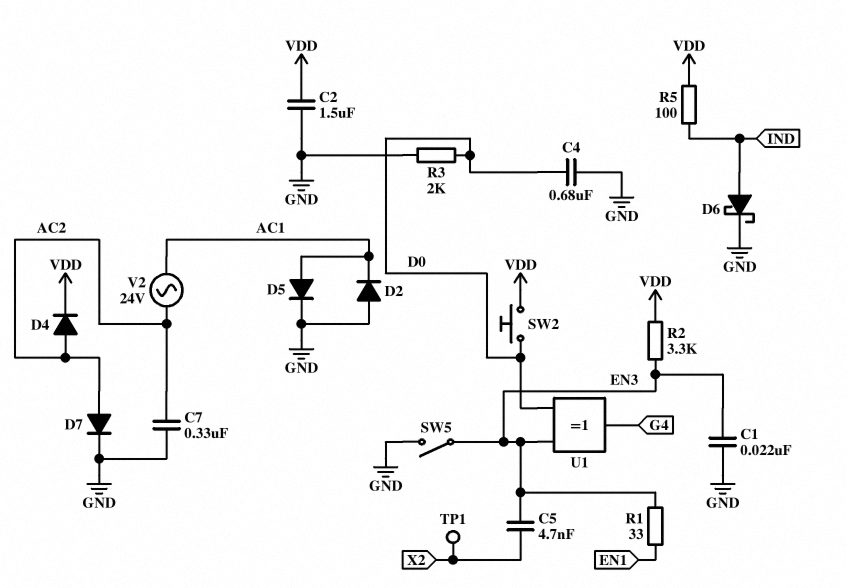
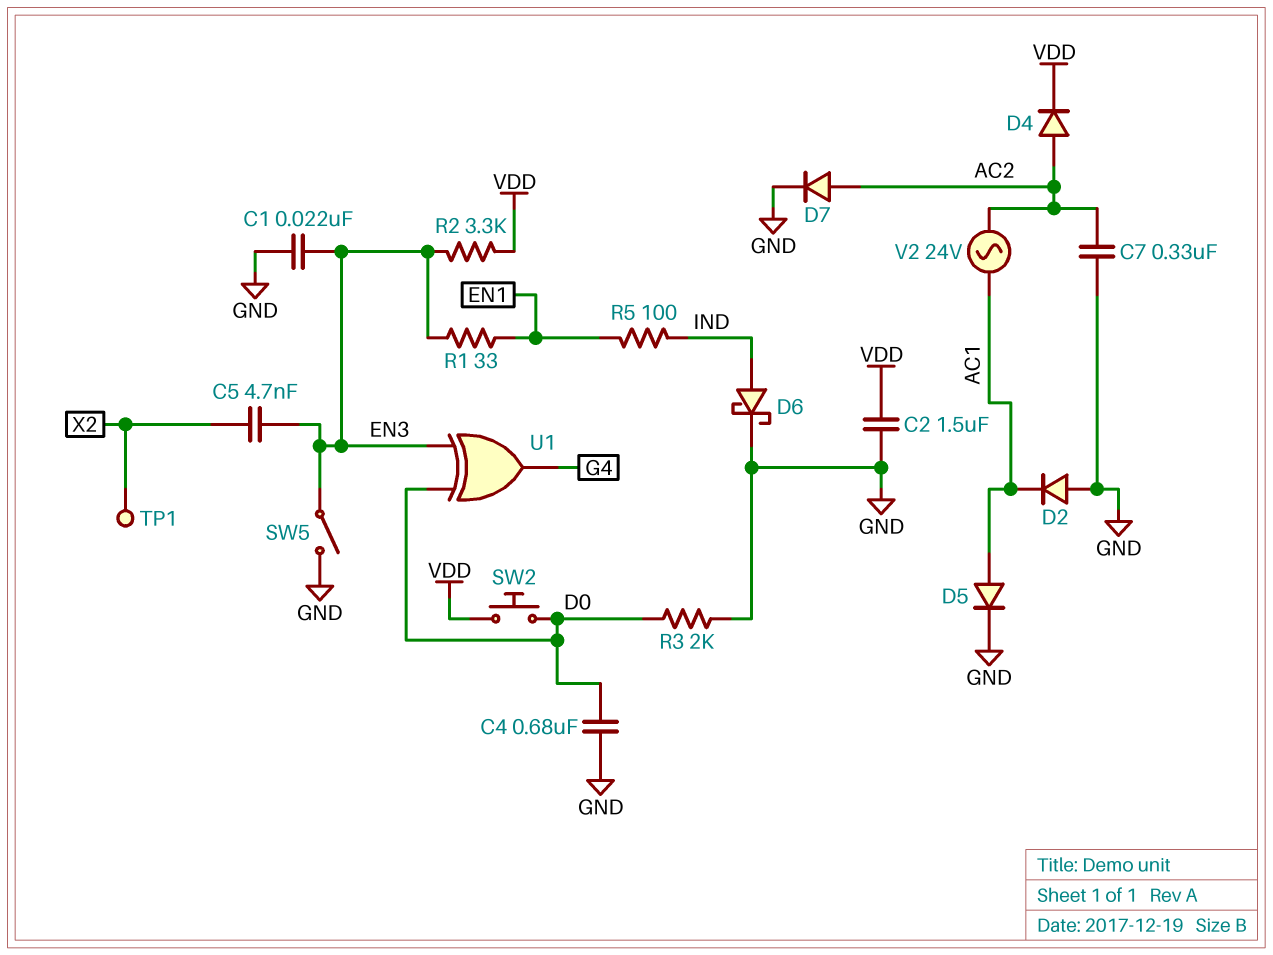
R5: 100 (IND, VDD) -> 100 (EN1, IND)

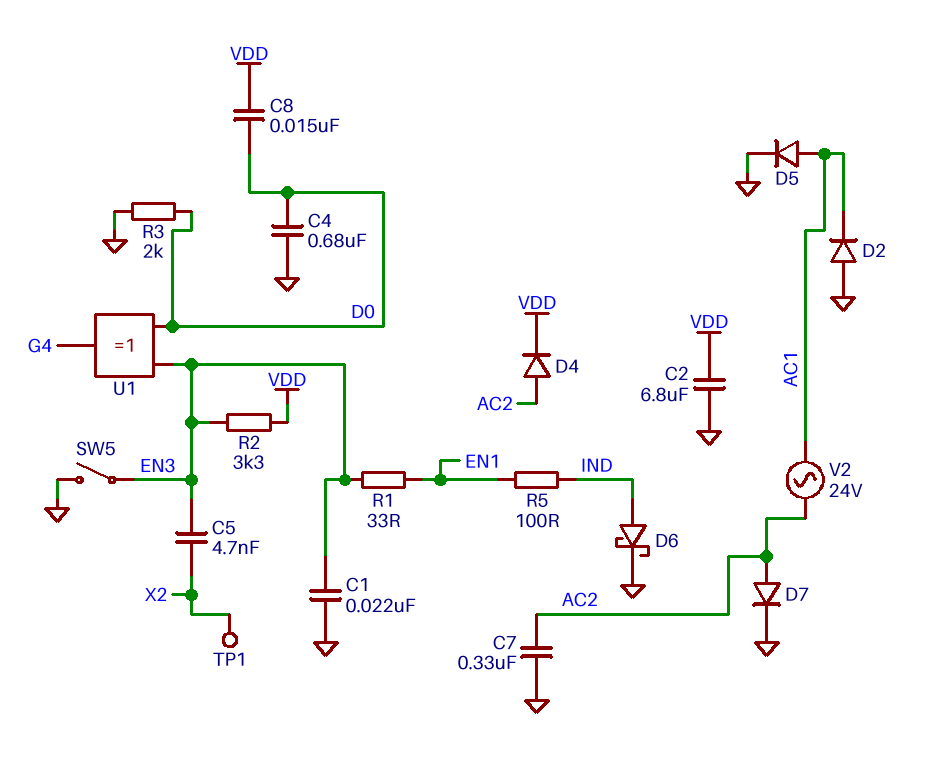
C2: 1.5uF (GND, VDD) -> 6.8uF (GND, VDD)
C8: none -> 15nF (D0, VDD)
SW2: button (D0, VDD) -> none

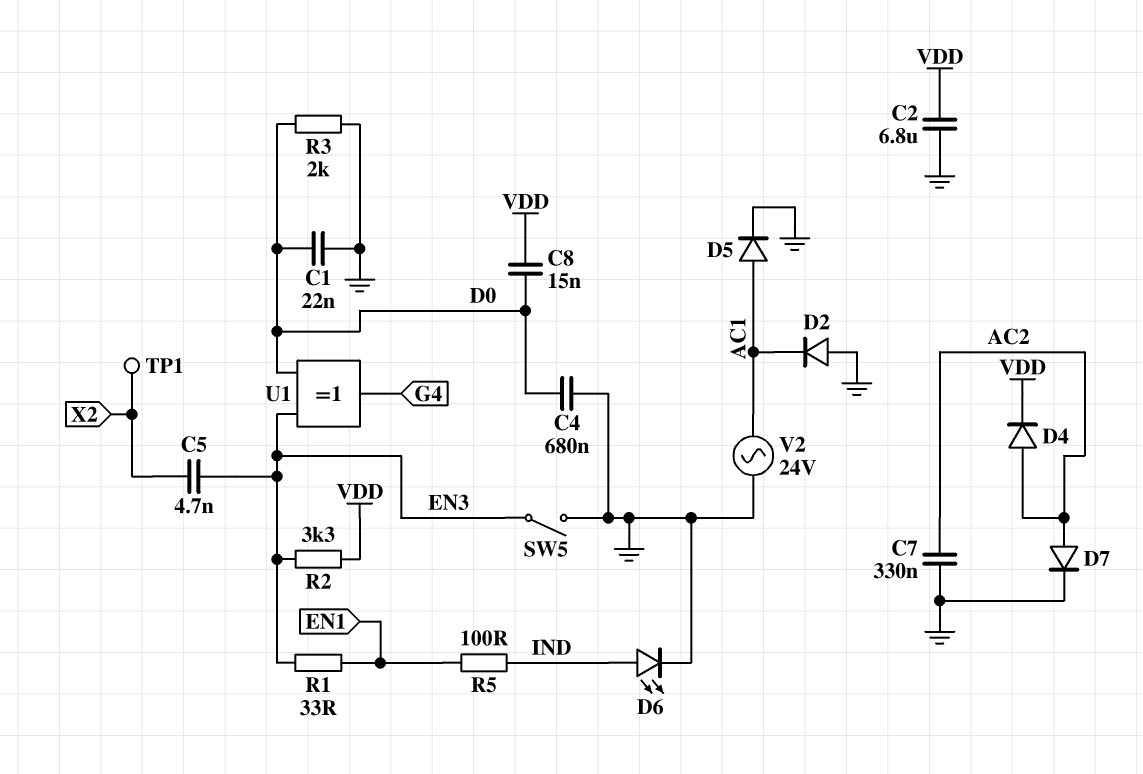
C1: 22nF (EN3, GND) -> 22nF (D0, GND)
D6: schottky (A IND, K GND) -> LED (A IND, K GND)
V2: AC 24V (AC1, AC2) -> AC 24V (AC1, GND)

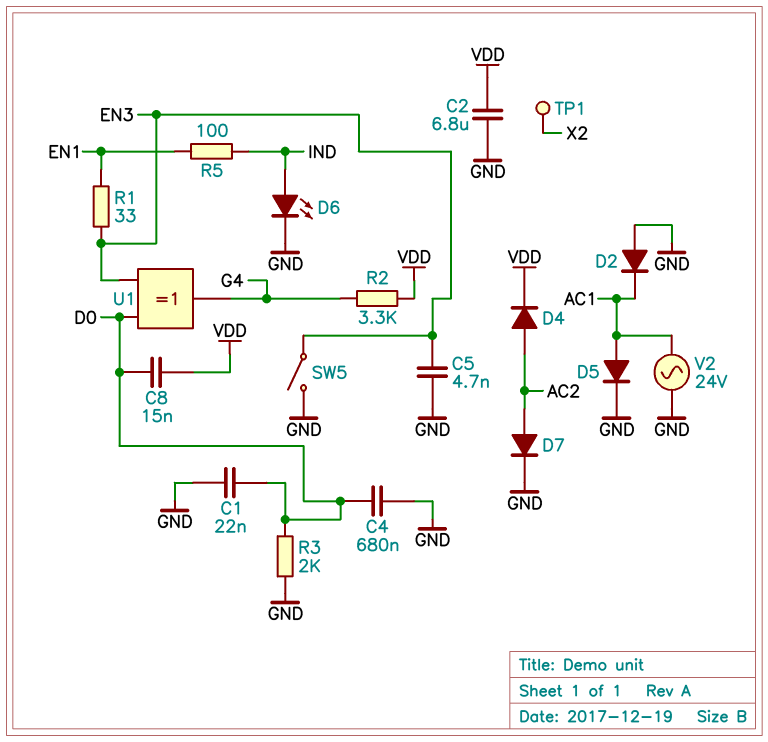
C5: 4.7nF (EN3, X2) -> 4.7nF (EN3, GND)
C7: 330nF (AC2, GND) -> none
R2: 3.3k (EN3, VDD) -> 3.3k (G4, VDD)

